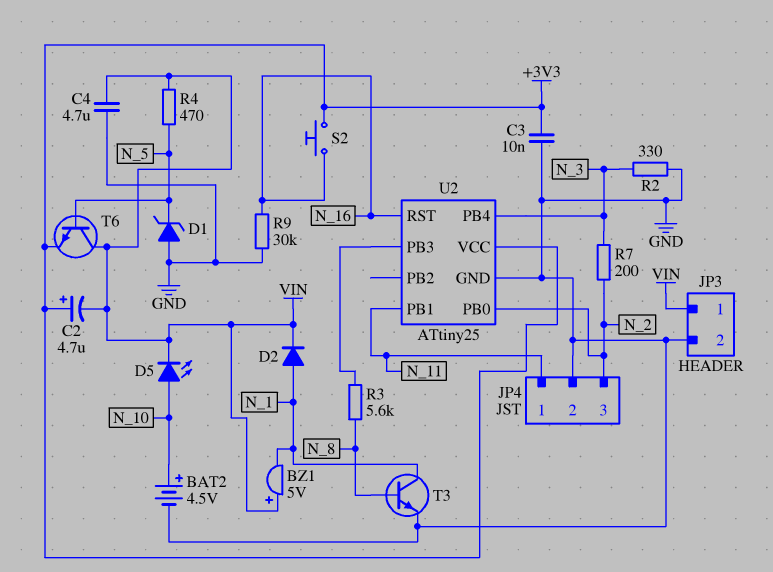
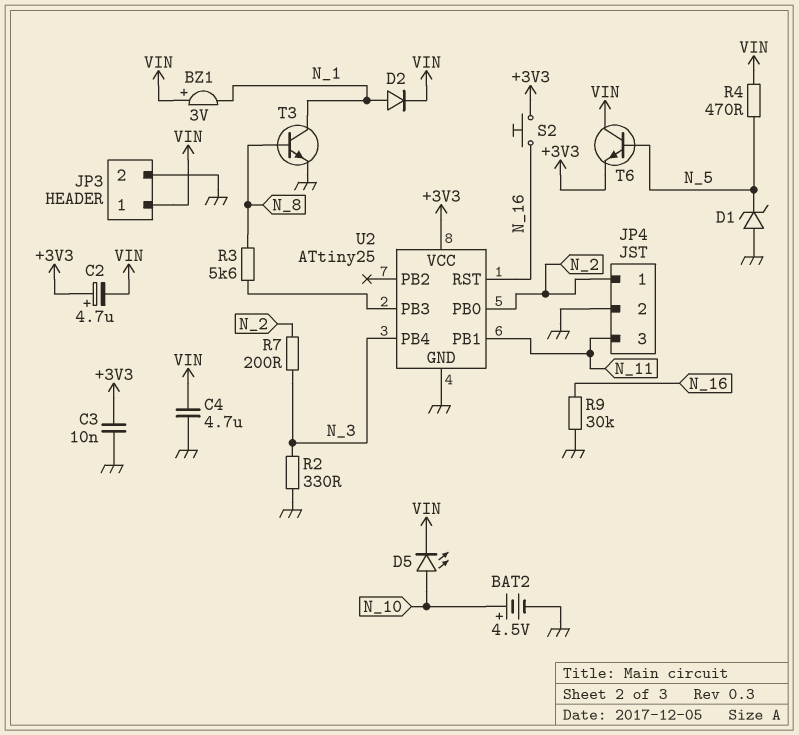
BZ1: buzzer 5V (plus VIN, minus N_1) -> buzzer 3V (plus VIN, minus N_1)
JP4 pin 1: N_11 -> N_2
JP4 pin 3: N_2 -> N_11

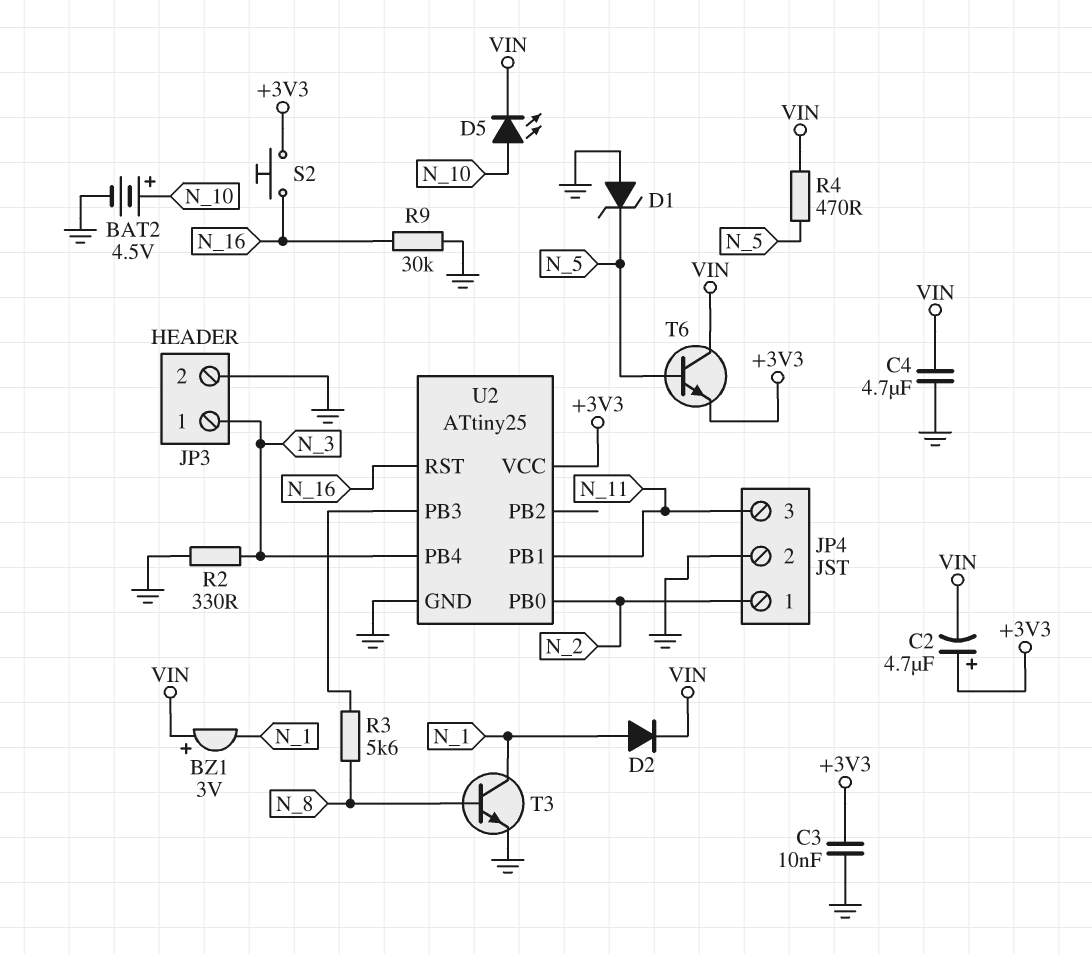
JP3 pin 1: VIN -> N_3
R7: 200 (N_2, N_3) -> none

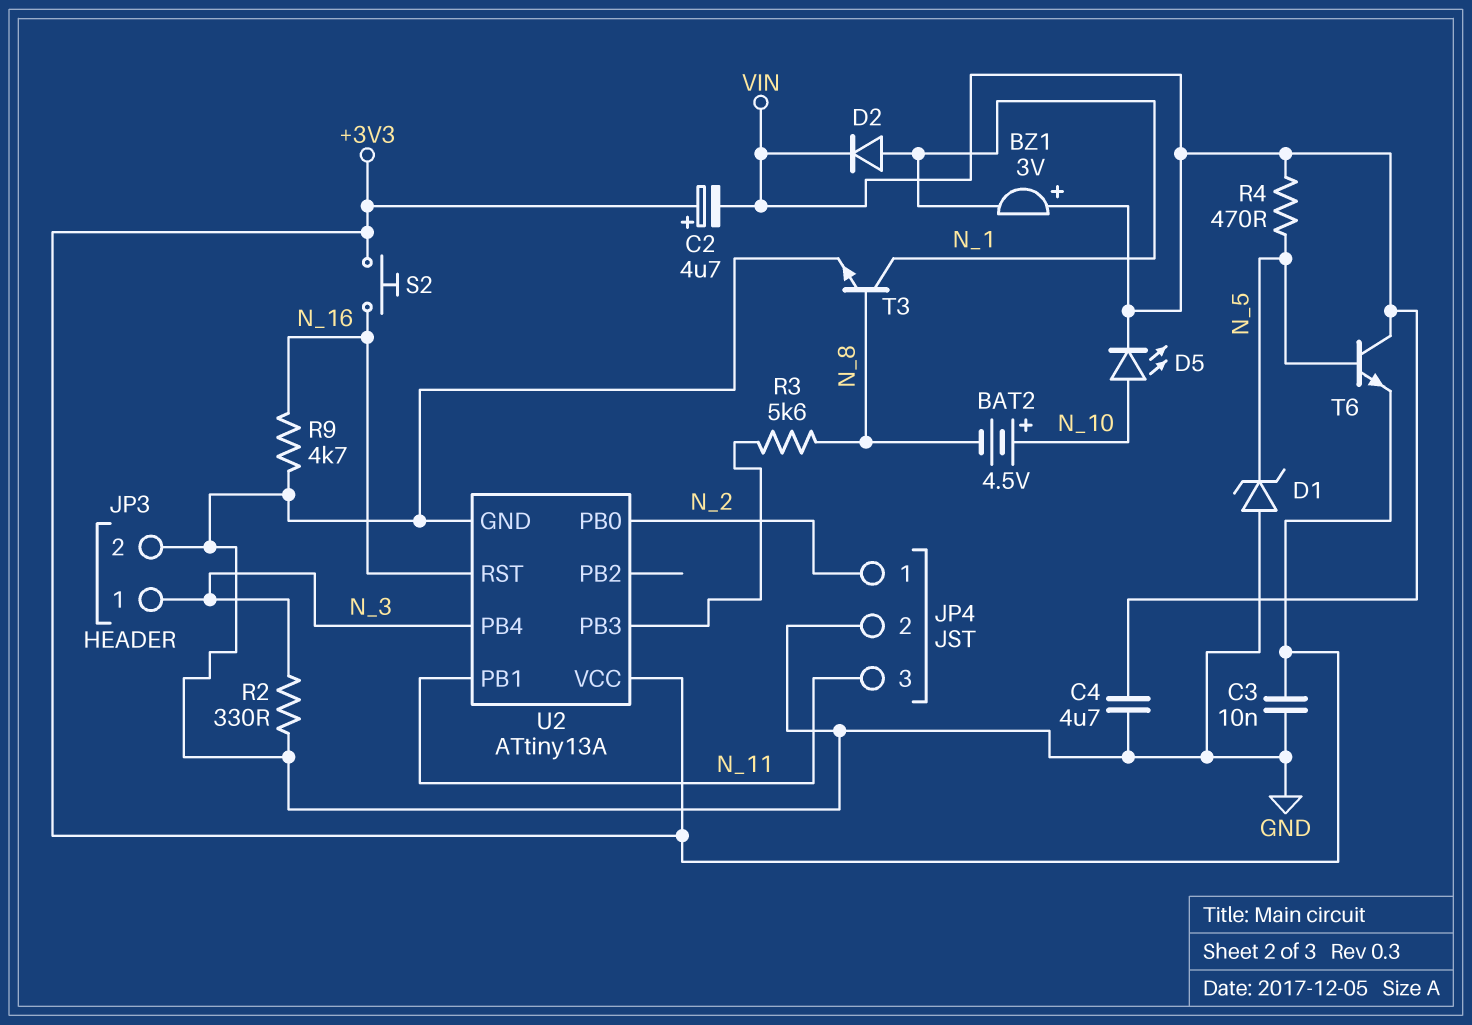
BAT2: 4.5V (plus N_10, minus GND) -> 4.5V (plus N_10, minus N_8)
R9: 30k (GND, N_16) -> 4.7k (GND, N_16)
U2: ATtiny25 -> ATtiny13A

